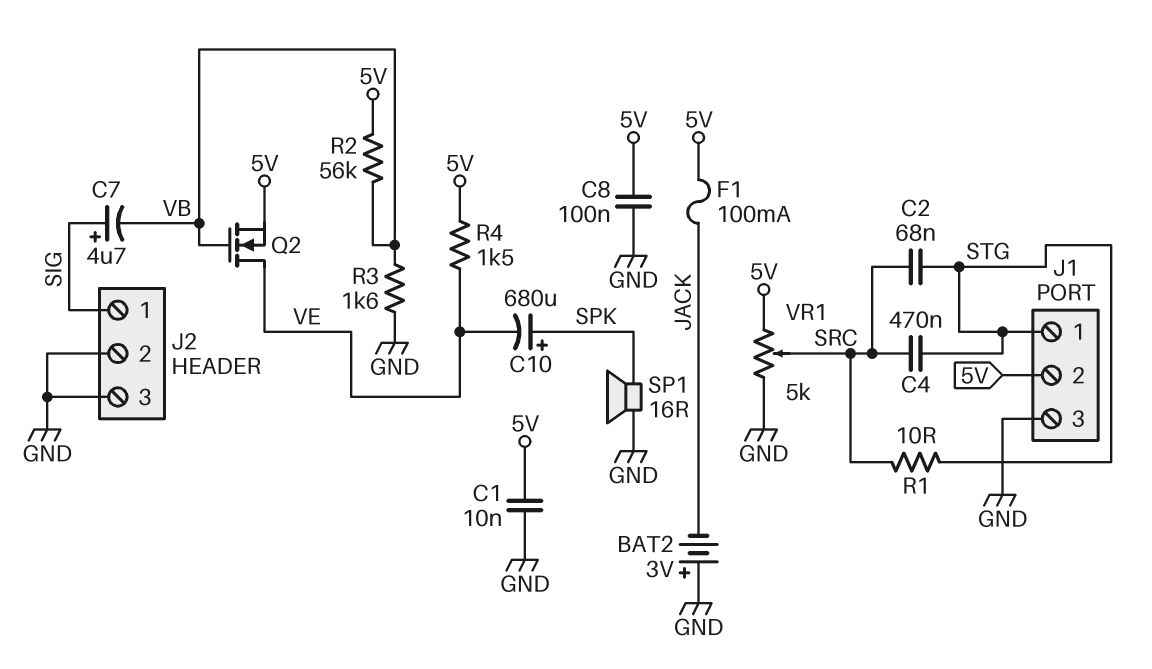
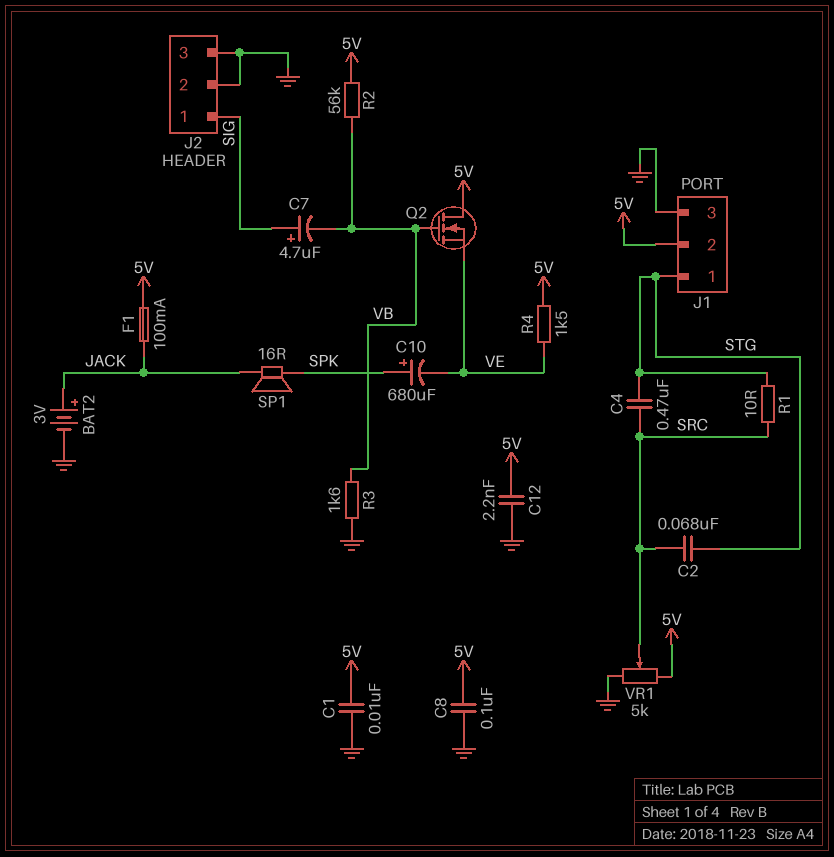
BAT2: 3V (plus GND, minus JACK) -> 3V (plus JACK, minus GND)
C12: none -> 2.2nF (5V, GND)
Q2: NMOS (G VB, D VE, S 5V) -> NMOS (G VB, D 5V, S VE)
SP1: speaker 16R (GND, SPK) -> speaker 16R (JACK, SPK)

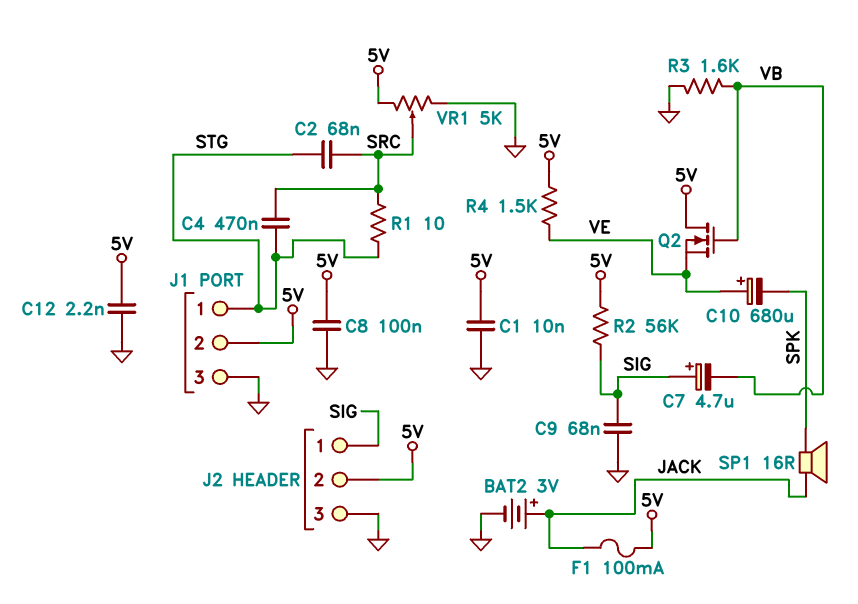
C9: none -> 68nF (GND, SIG)
C10: 680uF (plus SPK, minus VE) -> 680uF (plus VE, minus SPK)
J2 pin 2: GND -> 5V
R2: 56k (5V, VB) -> 56k (5V, SIG)

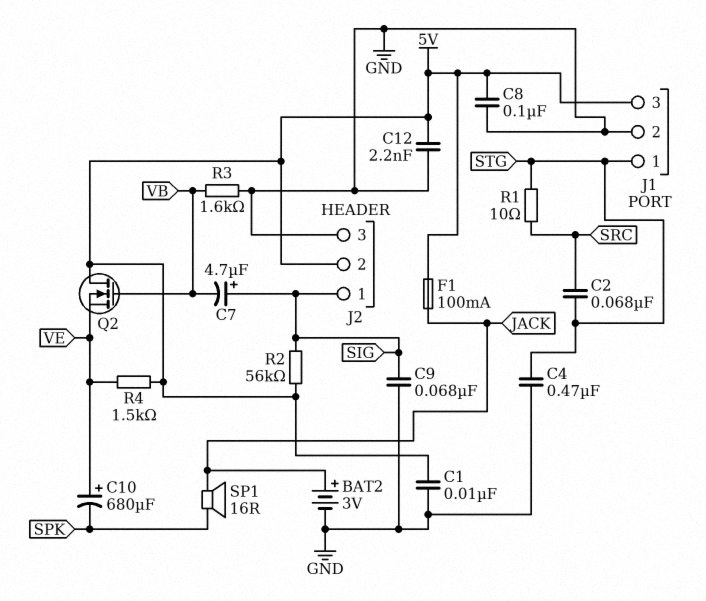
C4: 470nF (SRC, STG) -> 470nF (GND, STG)
J1 pin 2: 5V -> GND
J1 pin 3: GND -> 5V
VR1: 5k (5V, GND, wiper SRC) -> none

